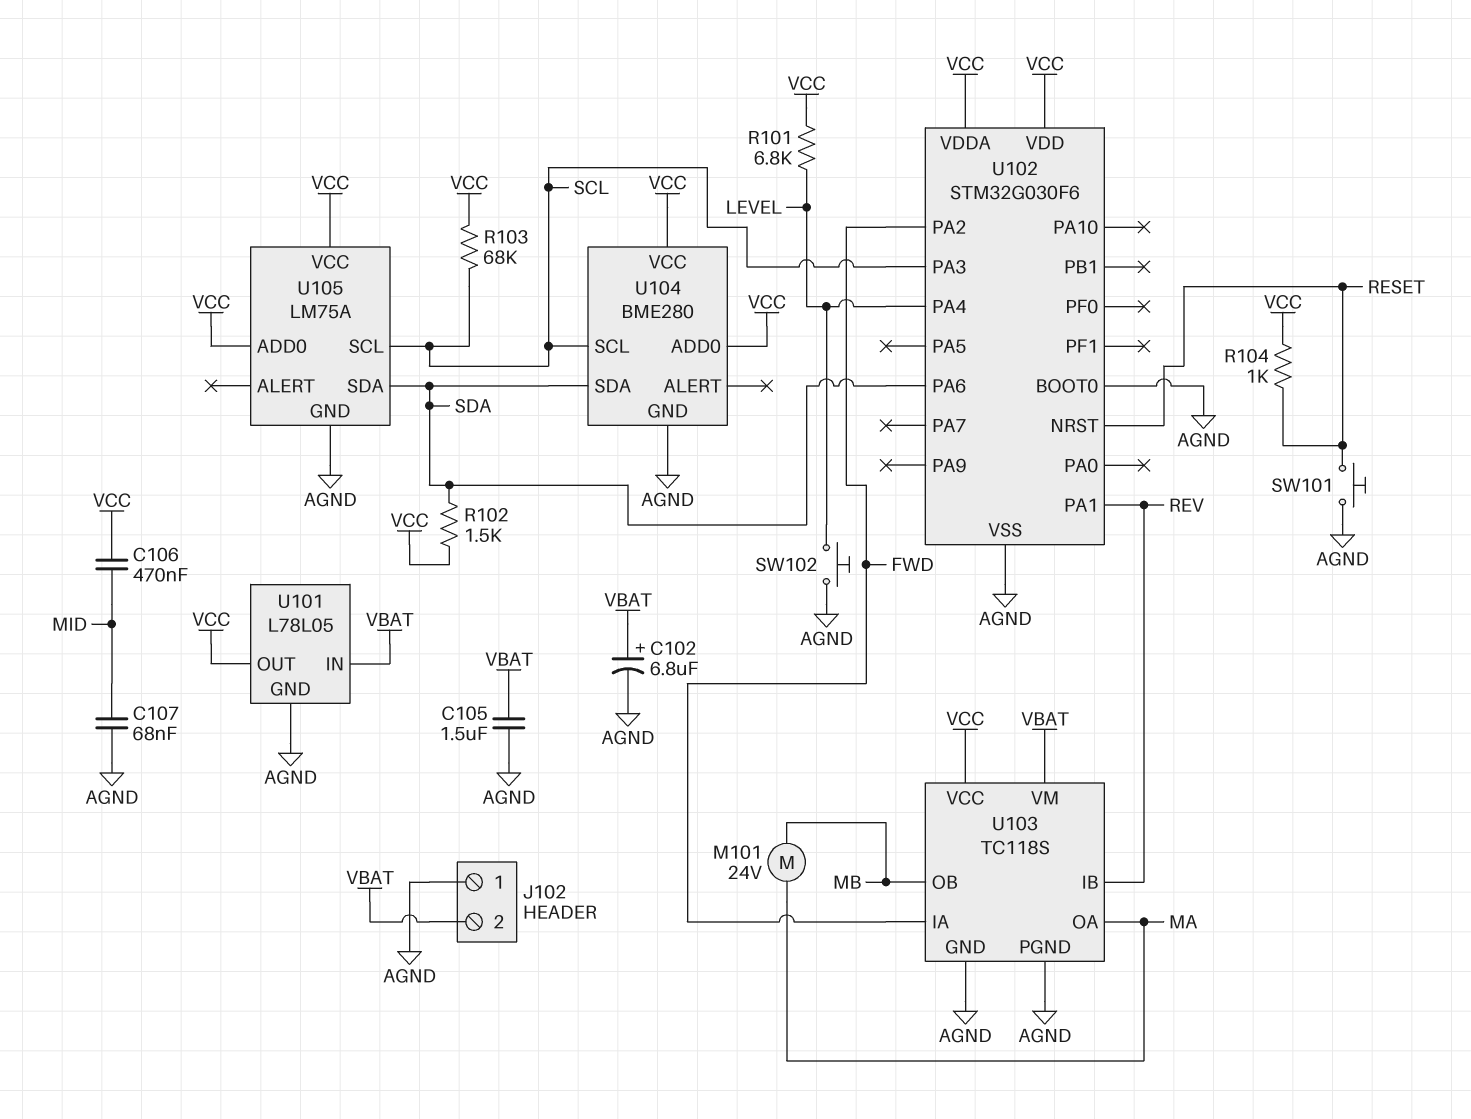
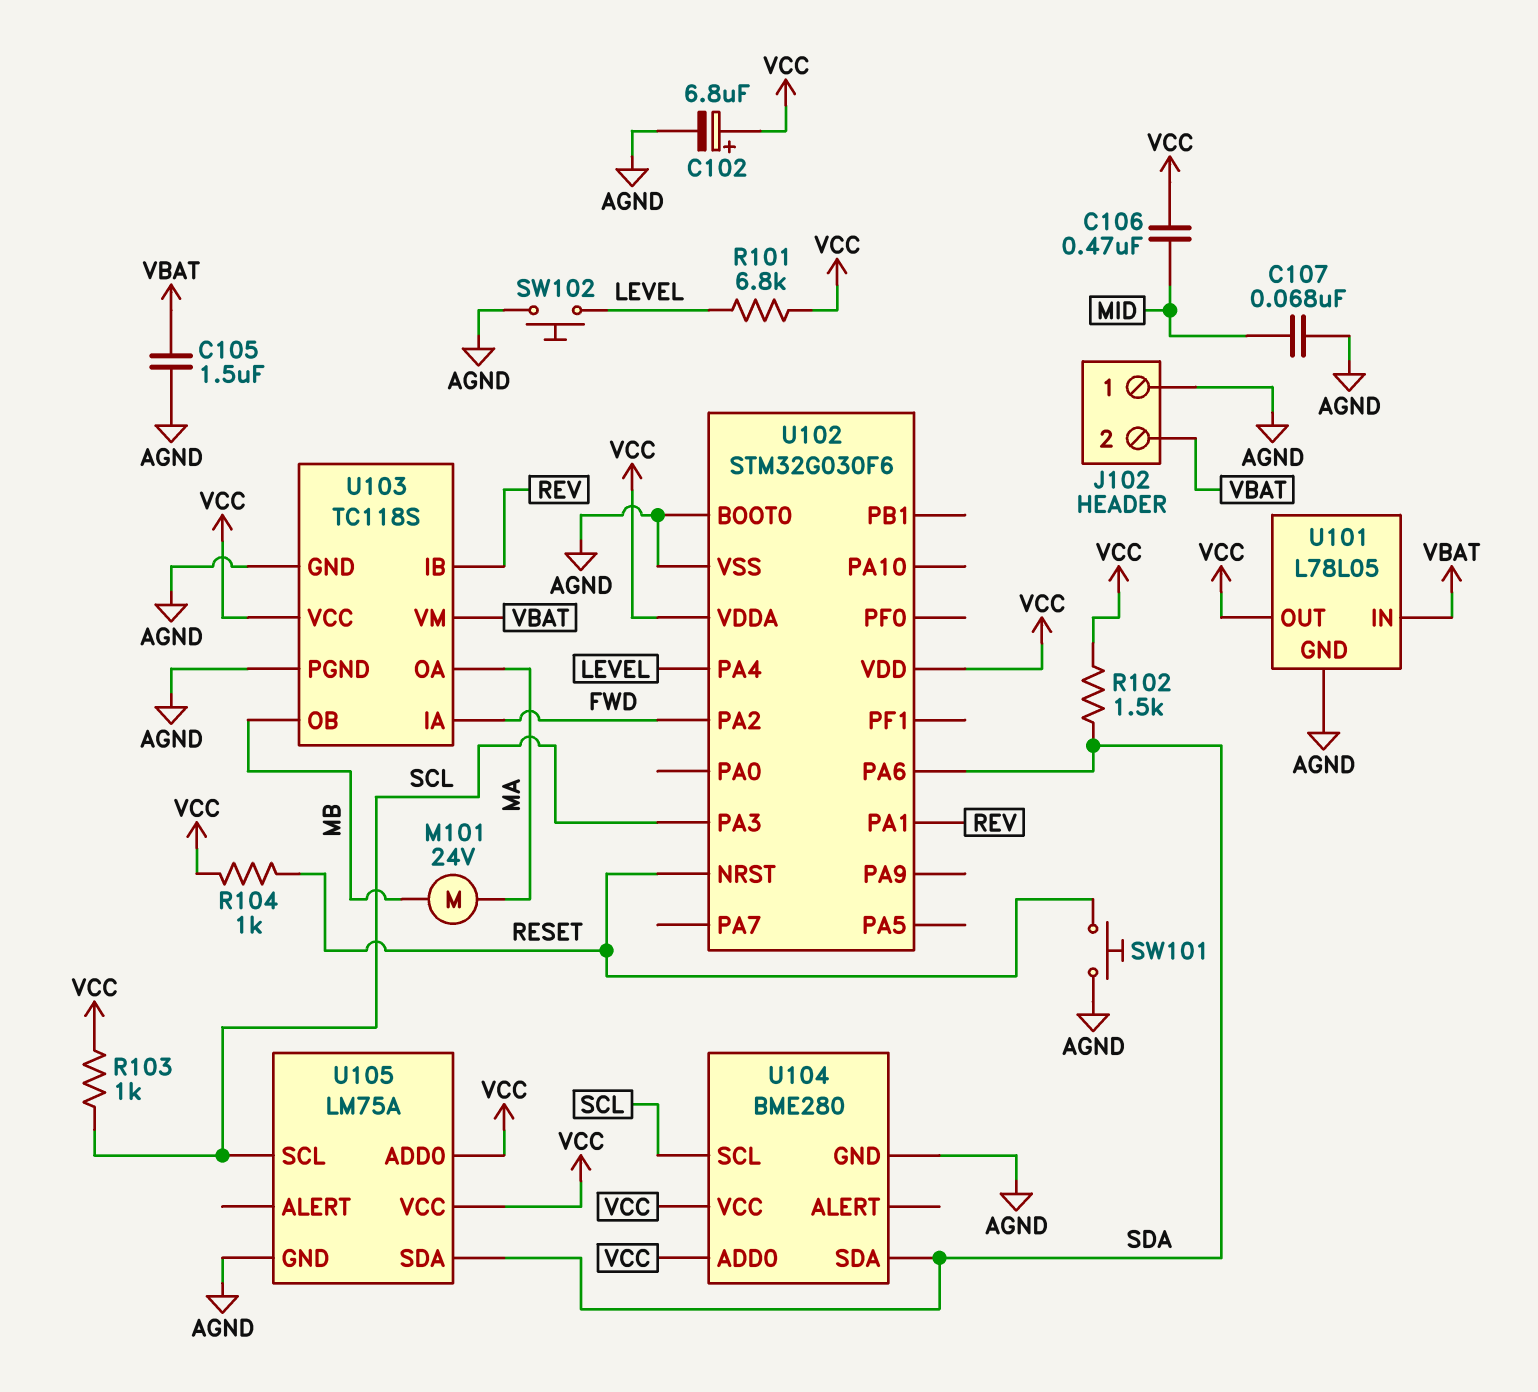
C102: 6.8uF (plus VBAT, minus AGND) -> 6.8uF (plus VCC, minus AGND)
R103: 68k (SCL, VCC) -> 1k (SCL, VCC)

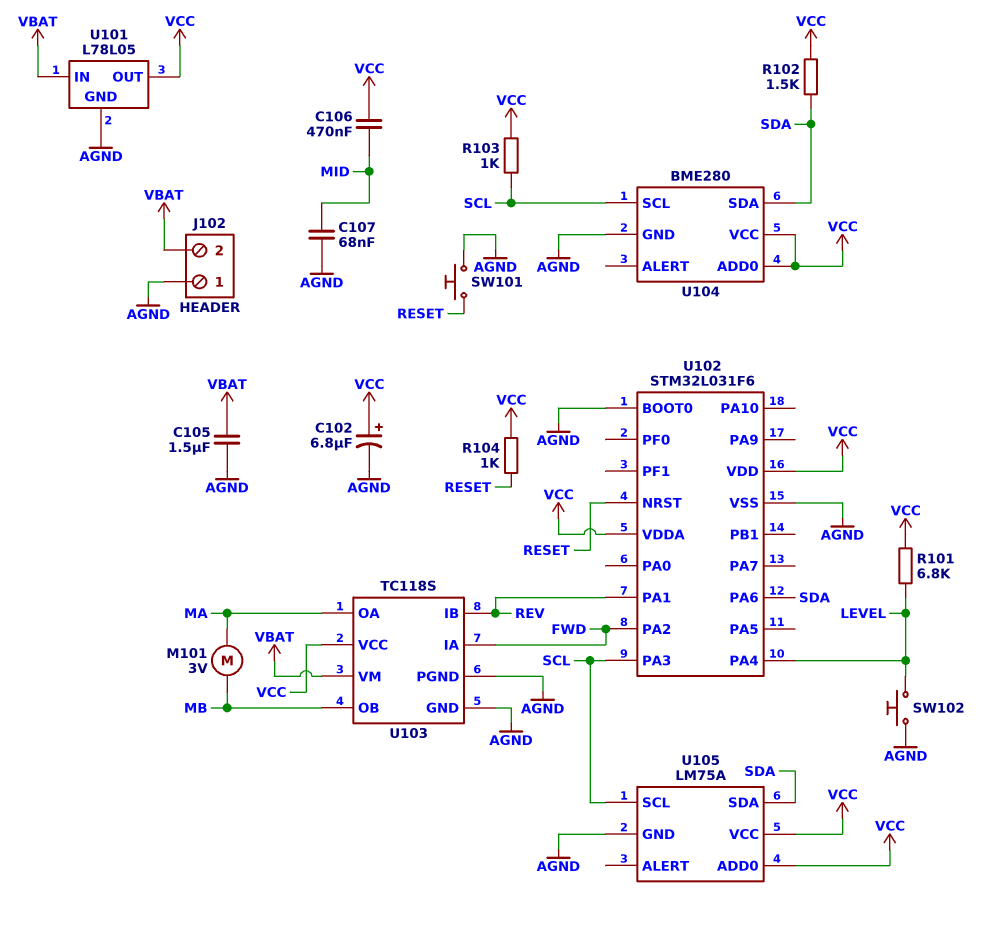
M101: motor 24V (MA, MB) -> motor 3V (MA, MB)
U102: STM32G030F6 -> STM32L031F6

